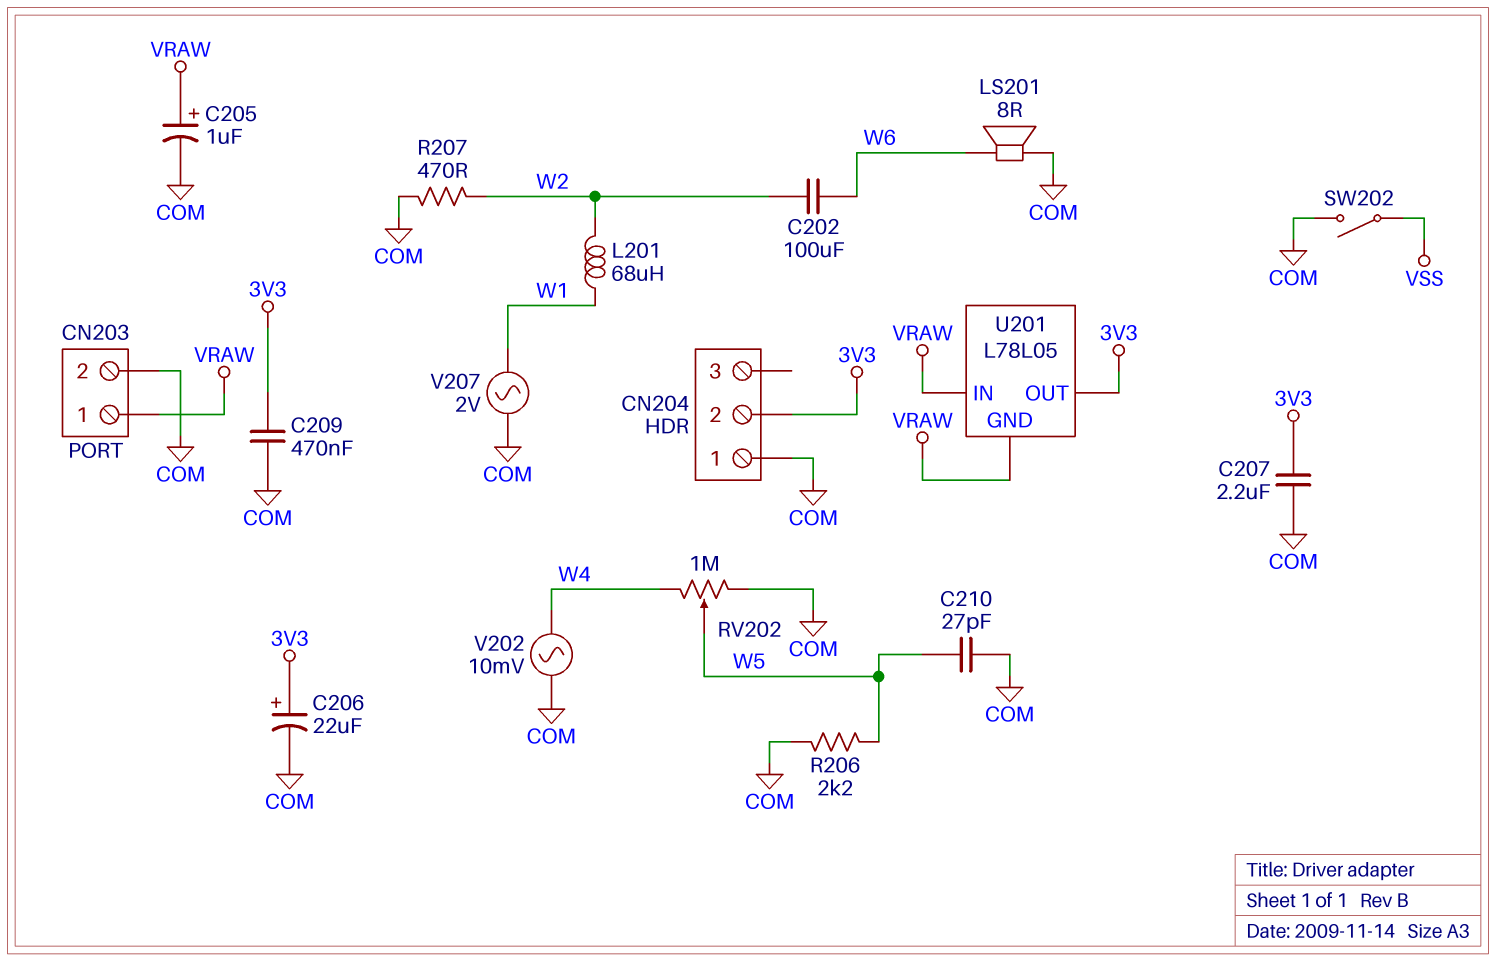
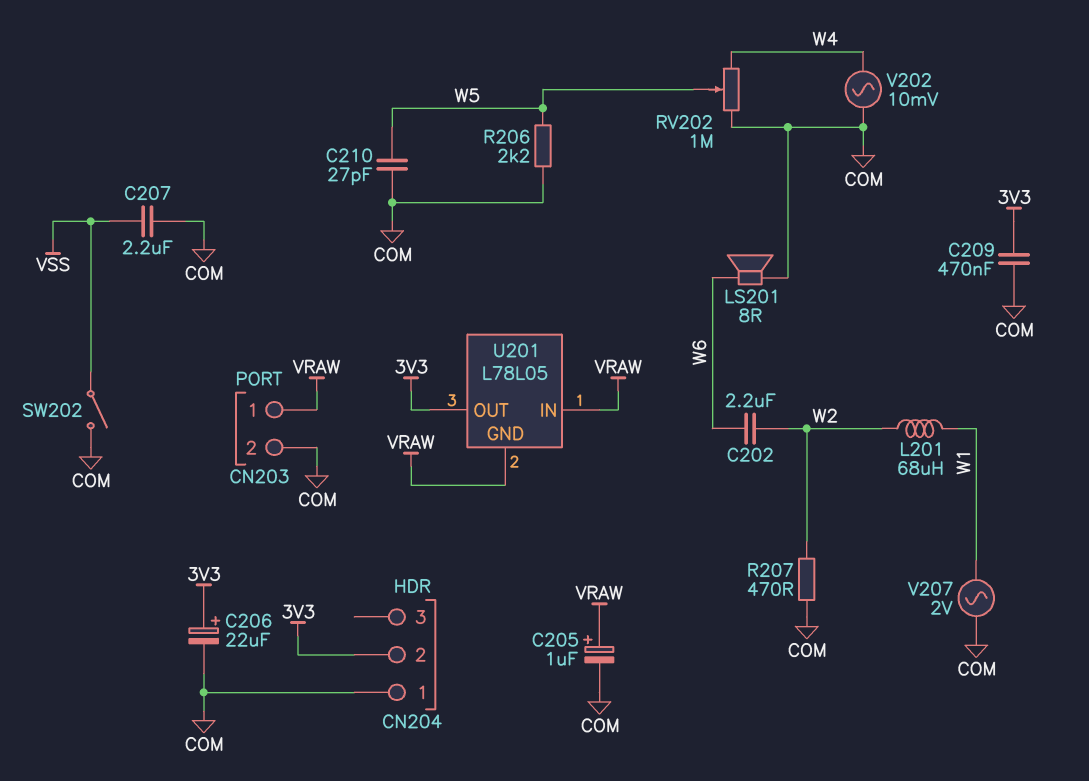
C202: 100uF (W2, W6) -> 2.2uF (W2, W6)
C207: 2.2uF (3V3, COM) -> 2.2uF (COM, VSS)

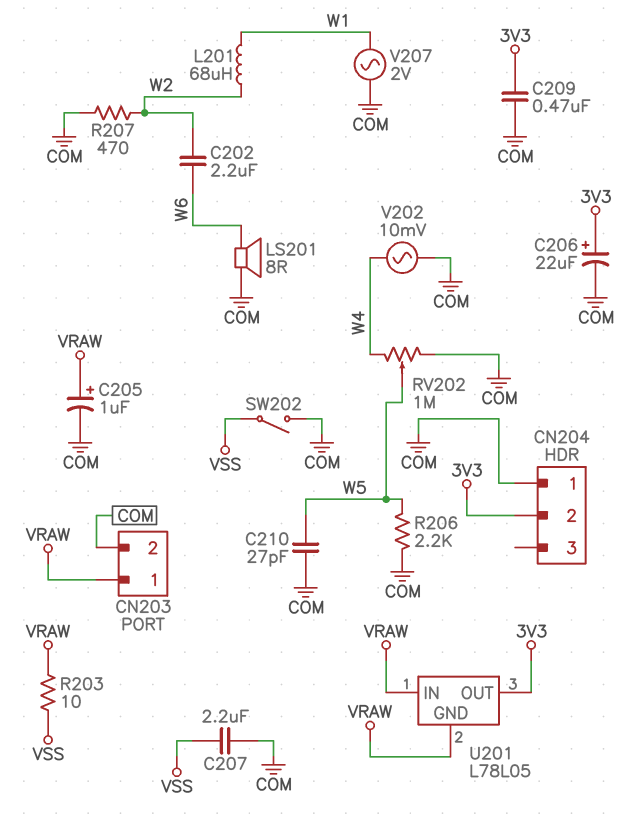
R203: none -> 10 (VRAW, VSS)

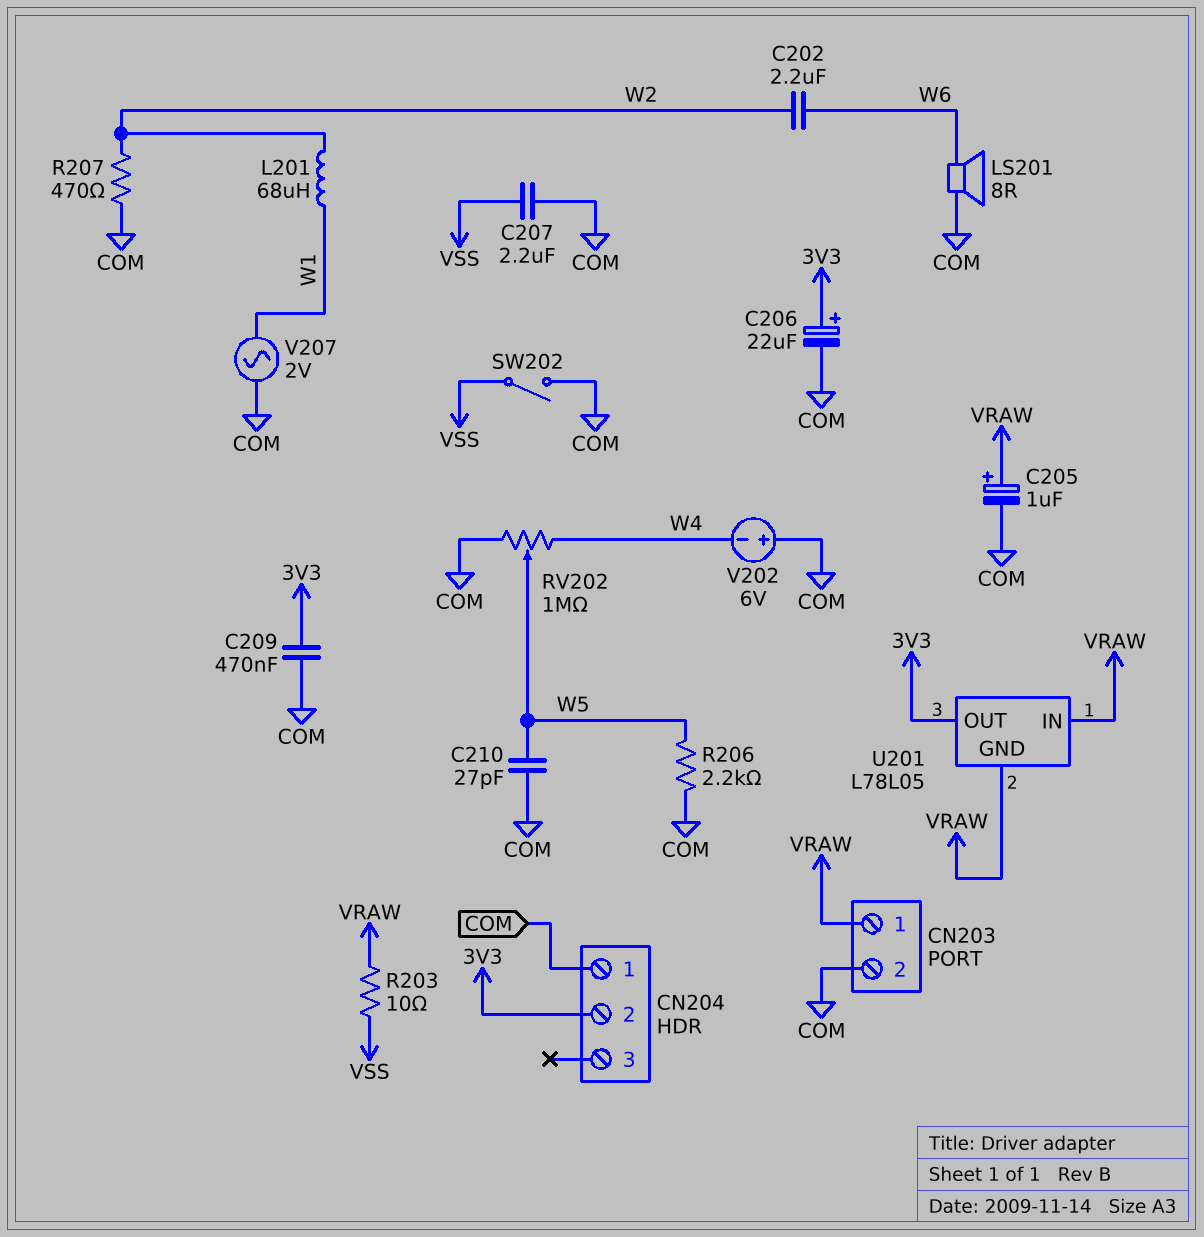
V202: AC 10mV (COM, W4) -> 6V (plus COM, minus W4)

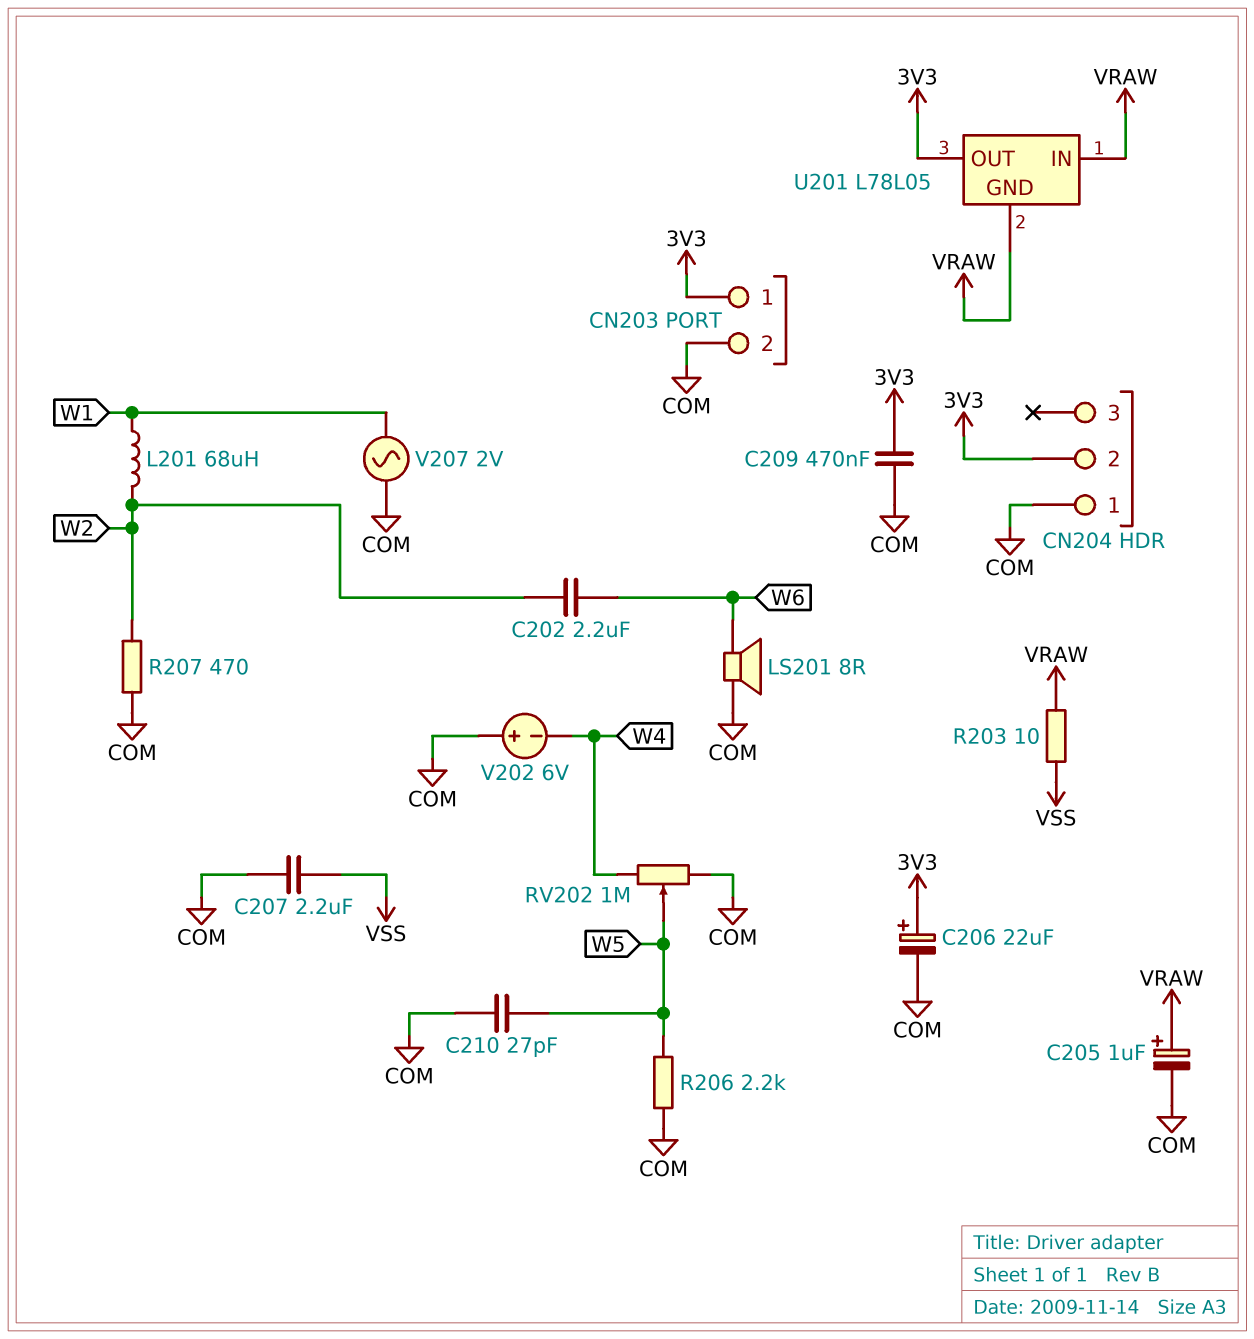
CN203 pin 1: VRAW -> 3V3
SW202: switch (COM, VSS) -> none

